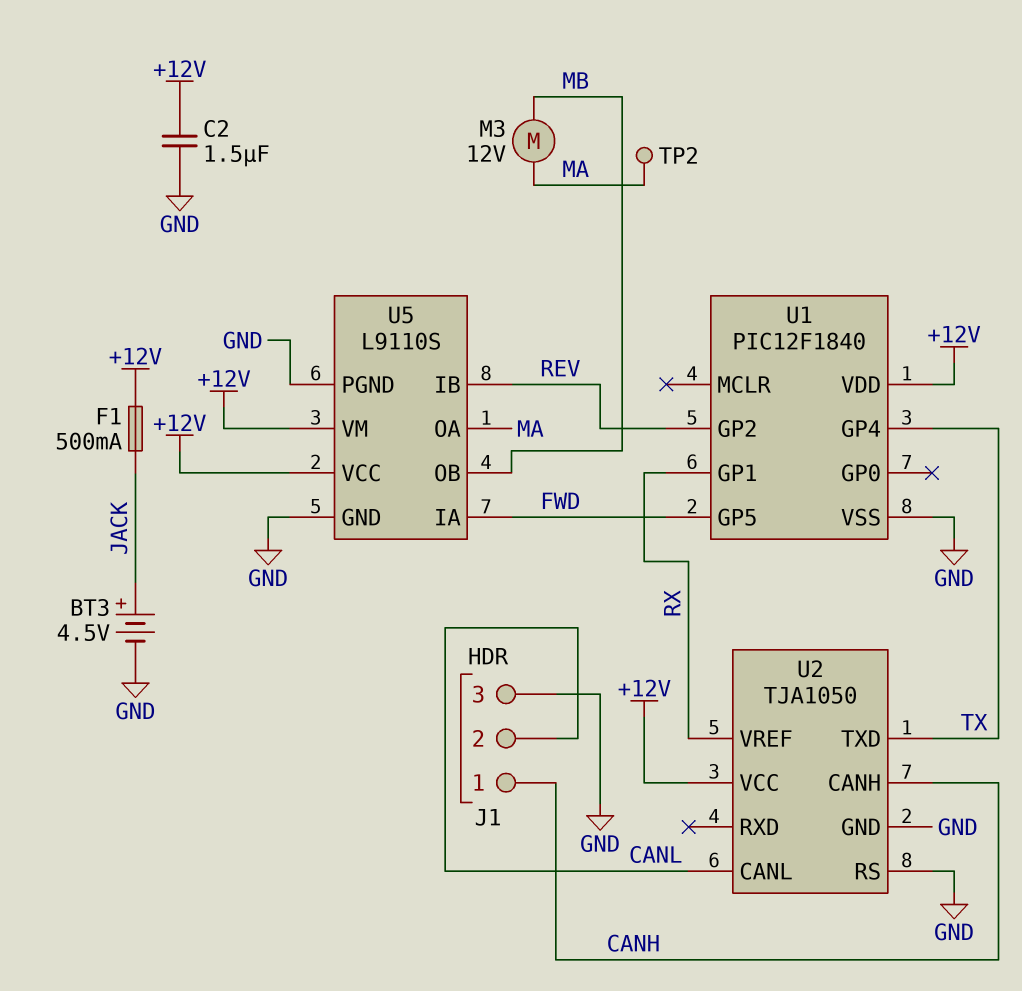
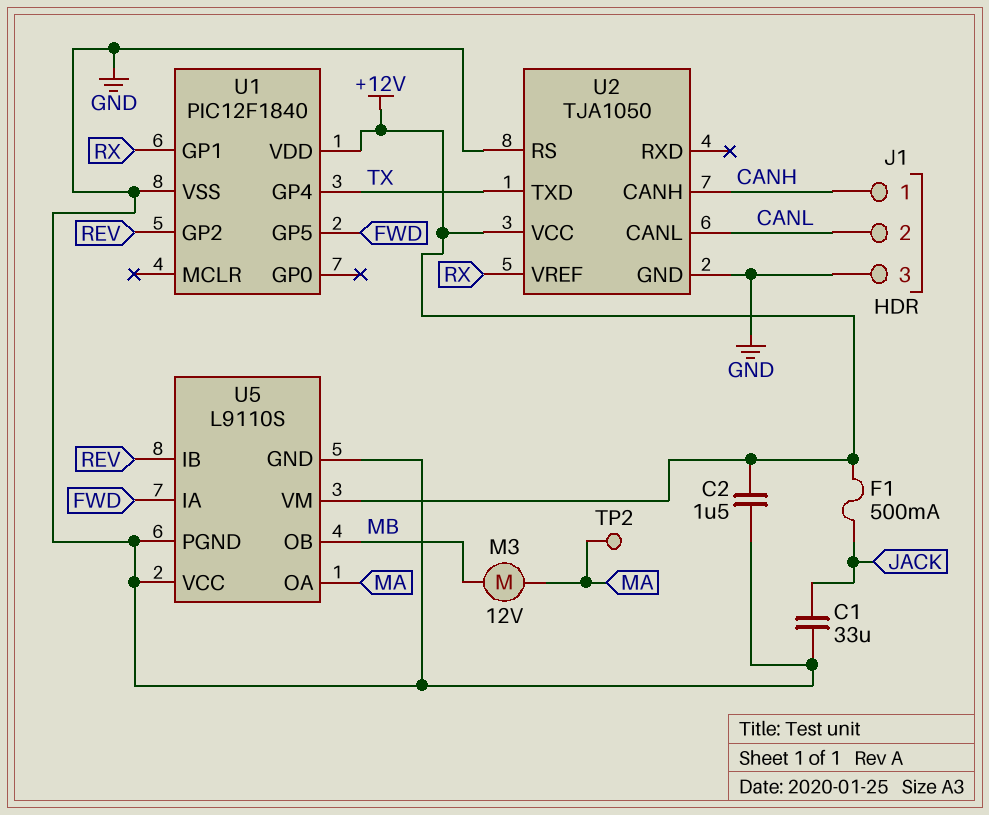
BT3: 4.5V (plus JACK, minus GND) -> none
C1: none -> 33uF (GND, JACK)
U5 pin VCC: +12V -> GND

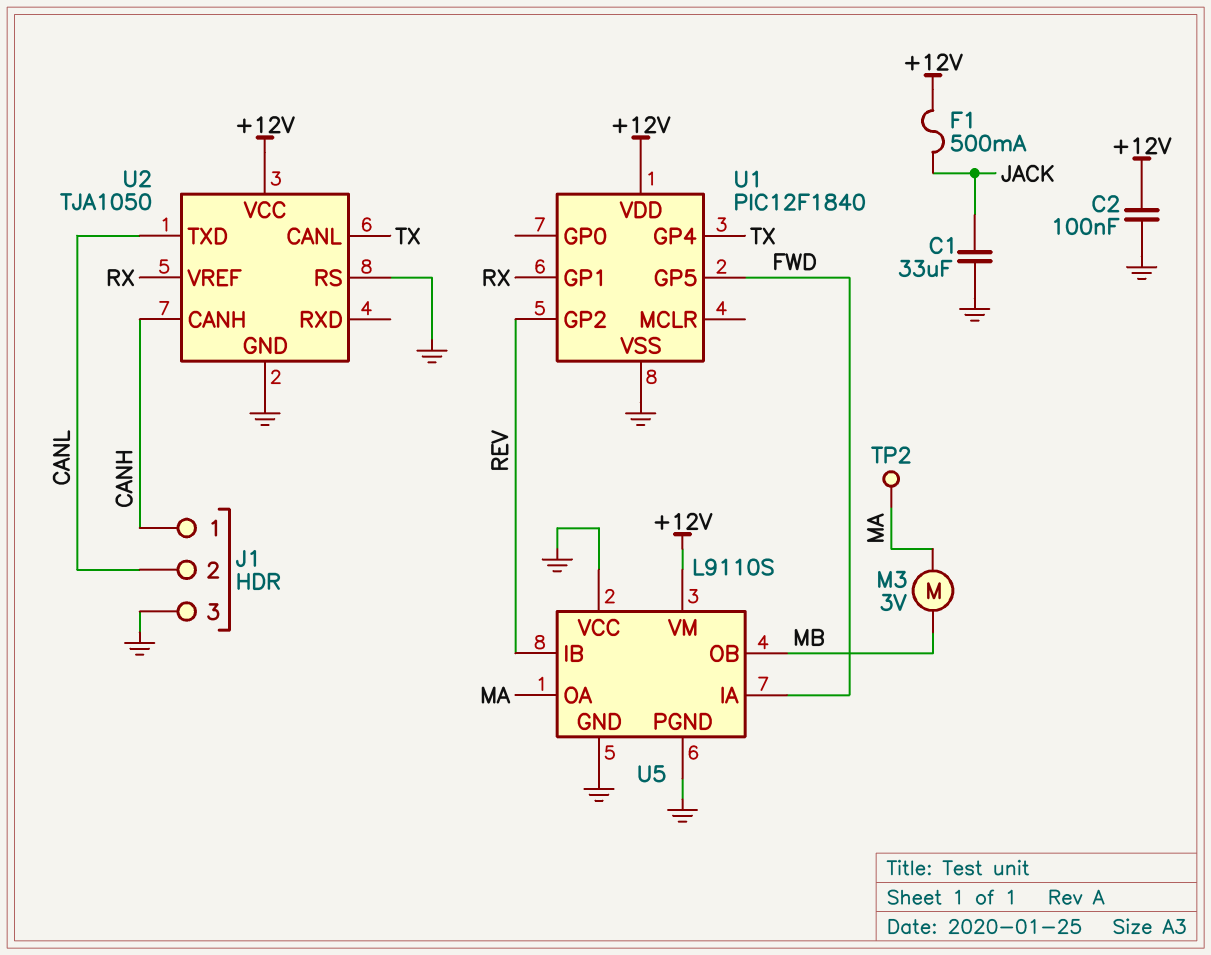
C2: 1.5uF (+12V, GND) -> 100nF (+12V, GND)
M3: motor 12V (MA, MB) -> motor 3V (MA, MB)
U2 pin CANL: CANL -> TX
U2 pin TXD: TX -> CANL

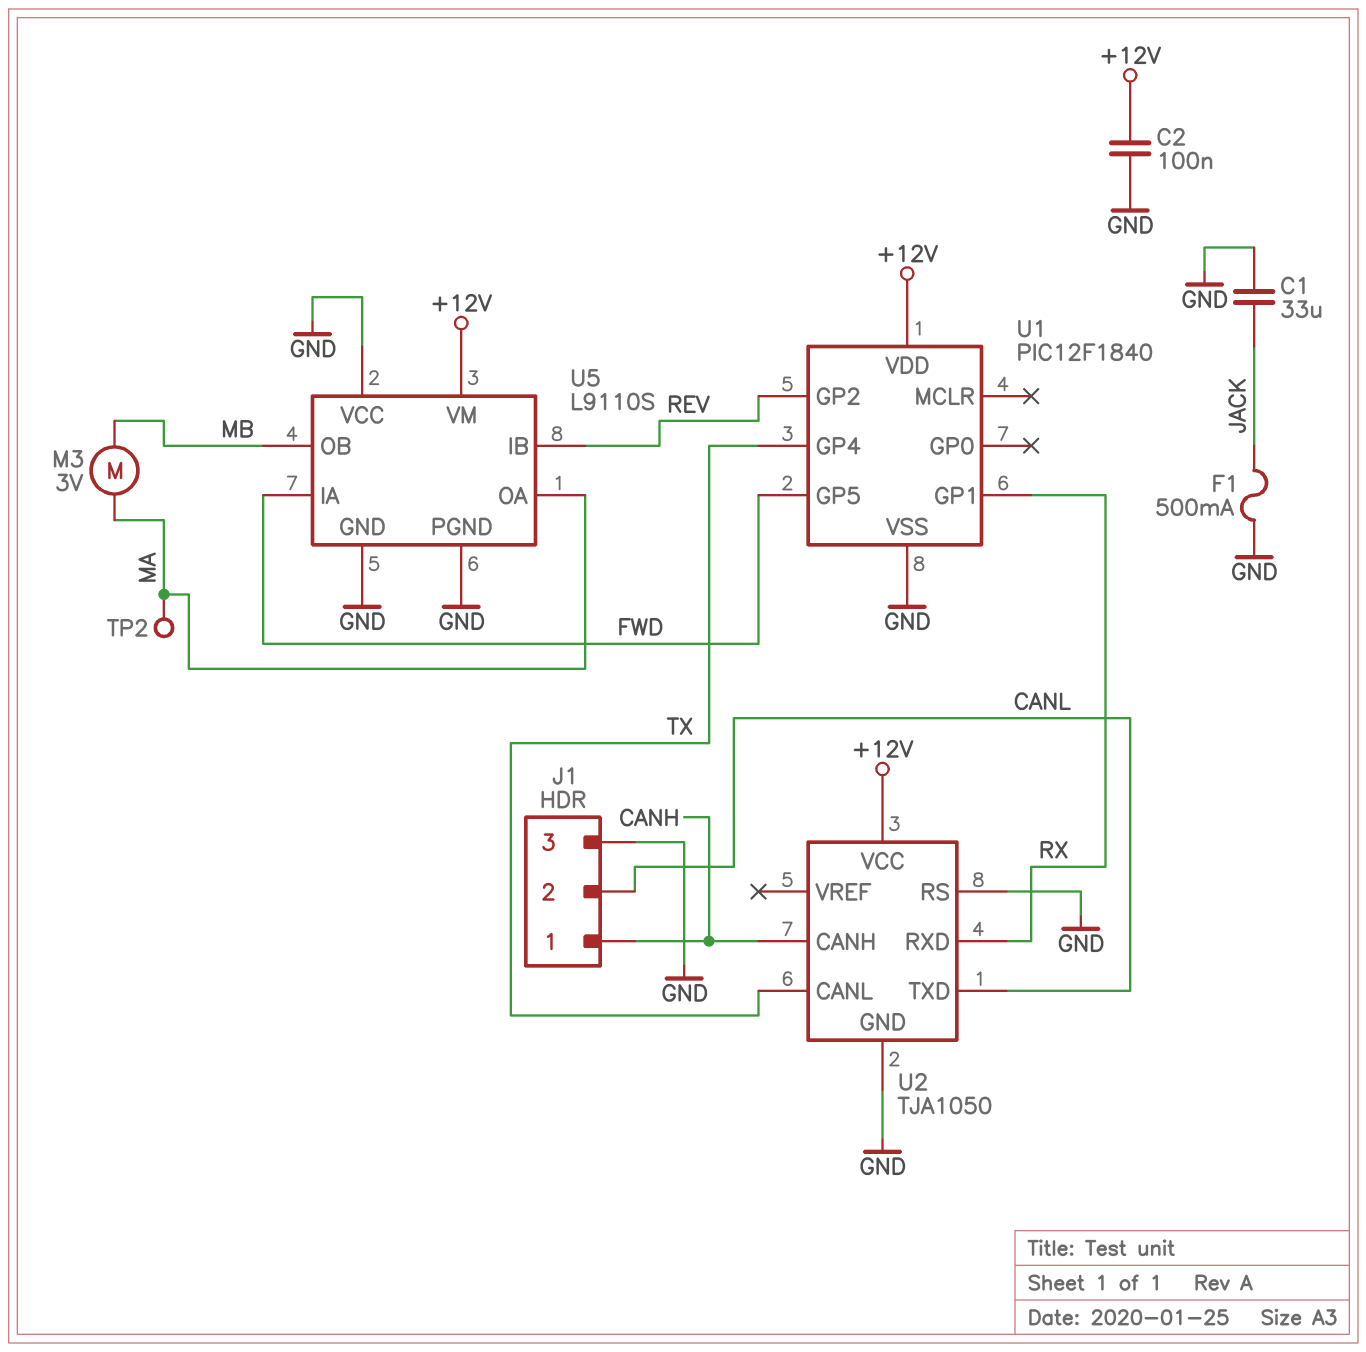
F1: 500mA (+12V, JACK) -> 500mA (GND, JACK)
U2 pin RXD: none -> RX
U2 pin VREF: RX -> none

